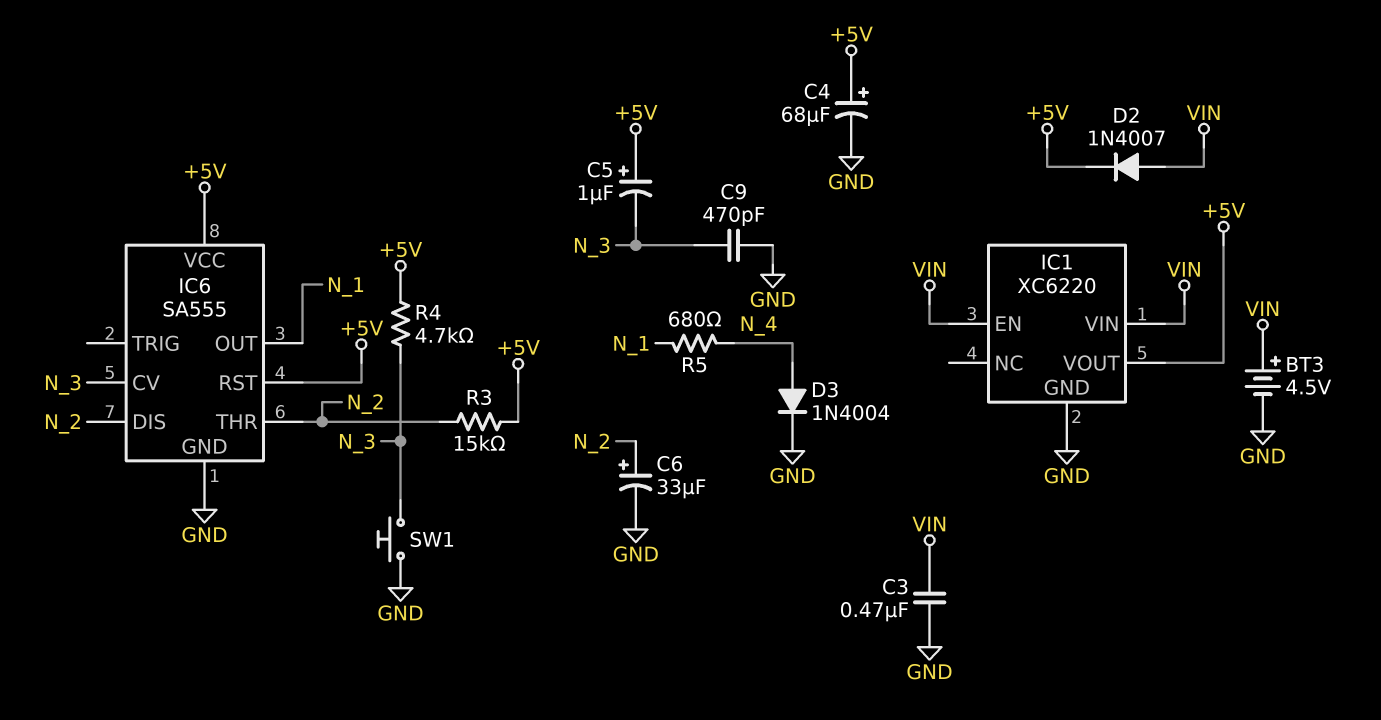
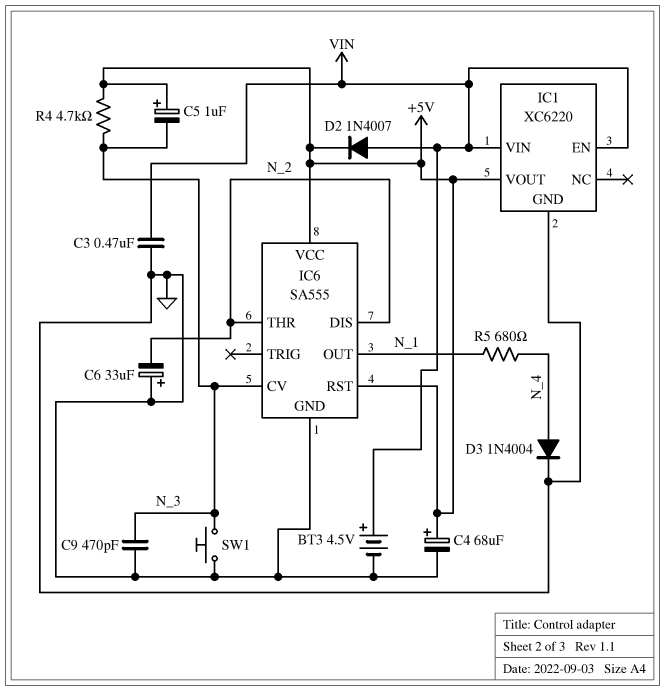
C6: 33uF (plus N_2, minus GND) -> 33uF (plus GND, minus N_2)
R3: 15k (+5V, N_2) -> none

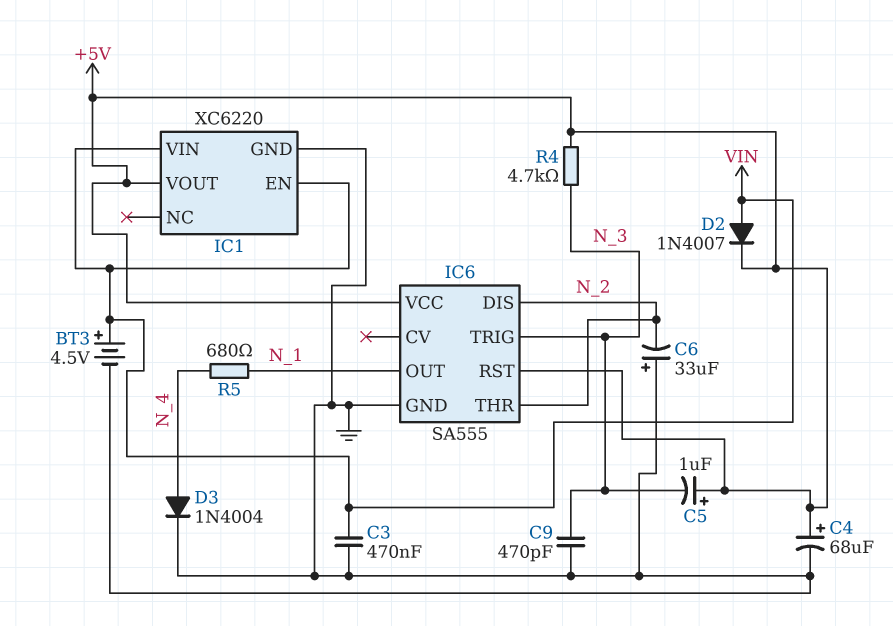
IC6 pin CV: N_3 -> none
IC6 pin TRIG: none -> N_3
SW1: button (GND, N_3) -> none

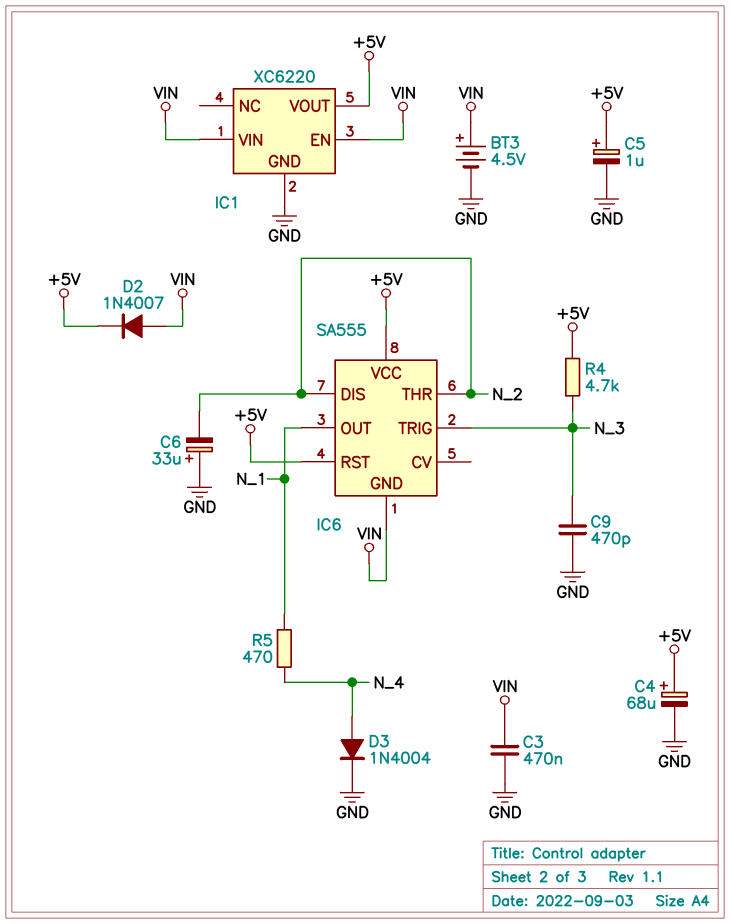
C5: 1uF (plus +5V, minus N_3) -> 1uF (plus +5V, minus GND)
IC6 pin GND: GND -> VIN
R5: 680 (N_1, N_4) -> 470 (N_1, N_4)

